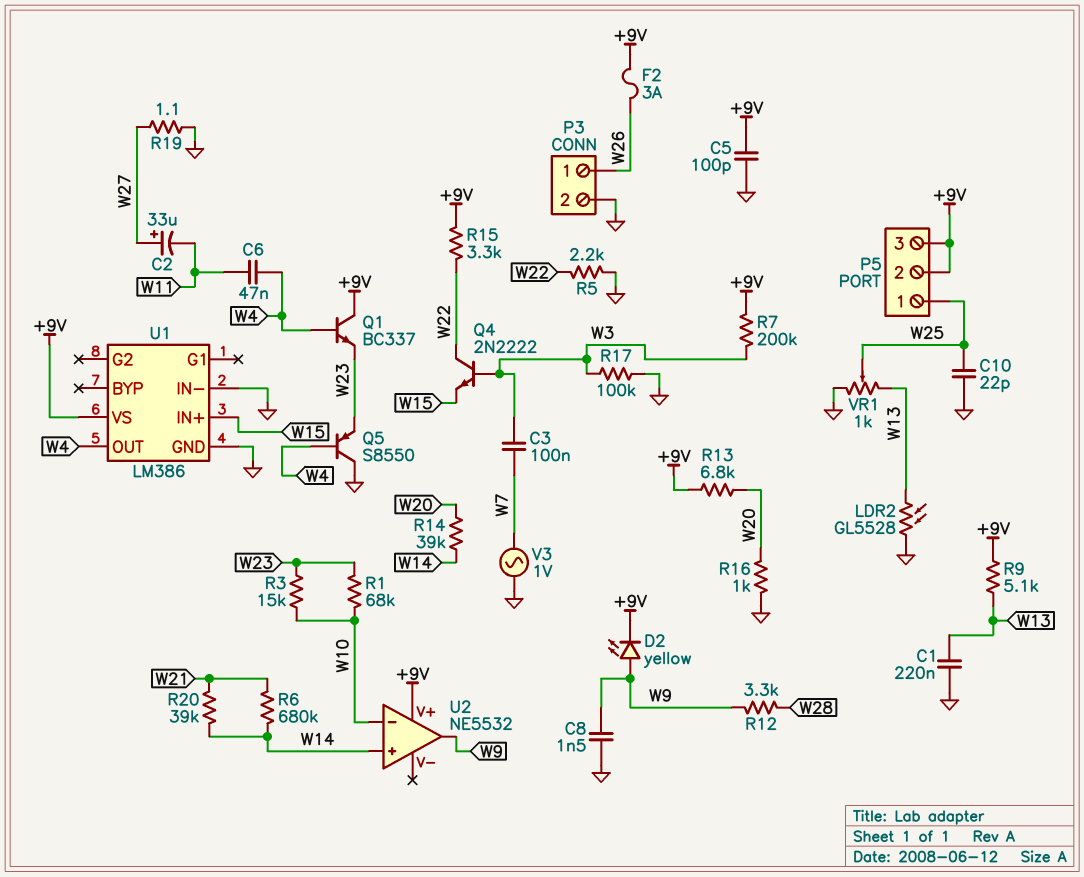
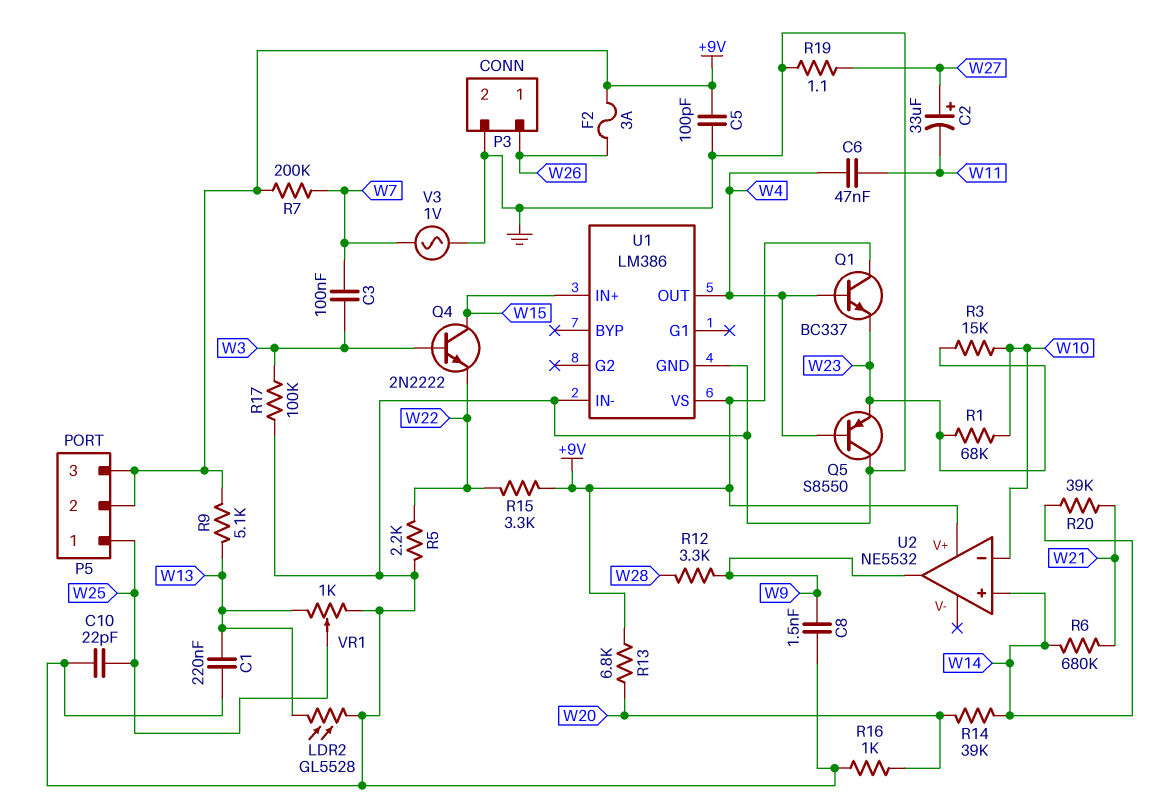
D2: LED yellow (A W9, K +9V) -> none
Q4: NPN 2N2222 (B W3, C W22, E W15) -> NPN 2N2222 (B W3, C W15, E W22)
R7: 200k (+9V, W3) -> 200k (+9V, W7)

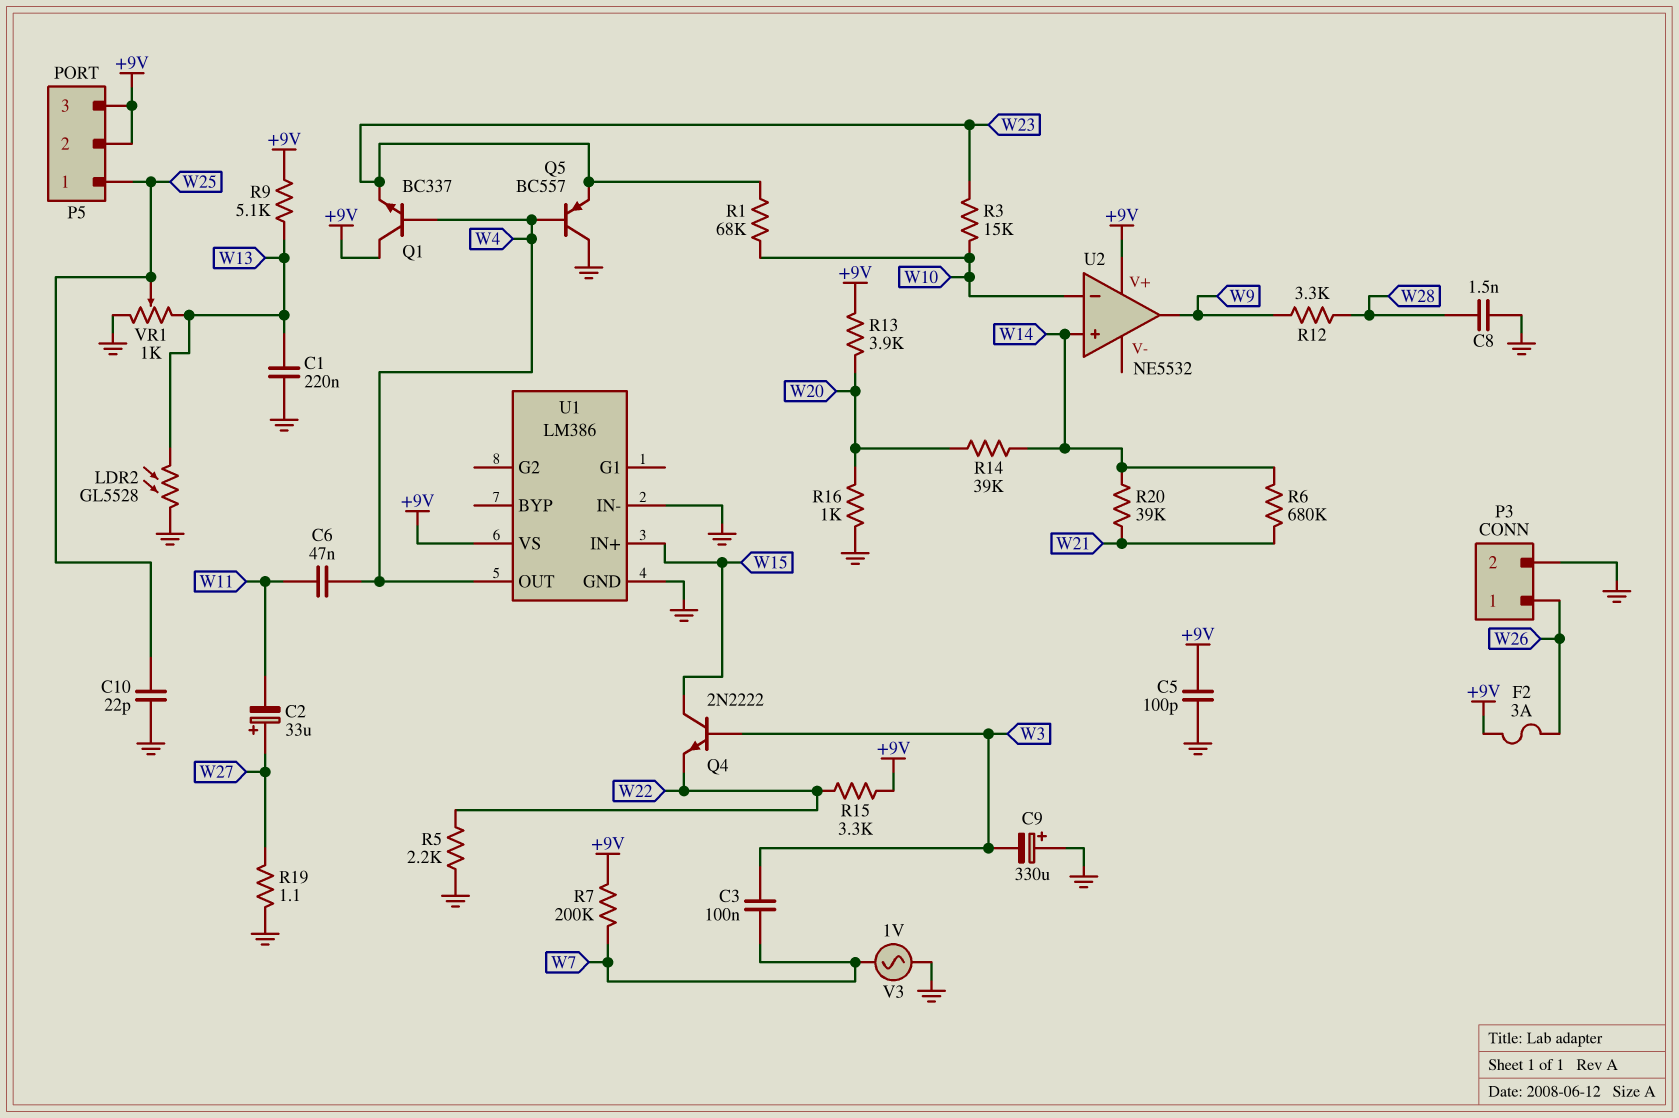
C8: 1.5nF (GND, W9) -> 1.5nF (GND, W28)
C9: none -> 330uF (plus GND, minus W3)
Q5: PNP S8550 (B W4, C GND, E W23) -> PNP BC557 (B W4, C GND, E W23)
R13: 6.8k (+9V, W20) -> 3.9k (+9V, W20)
R17: 100k (GND, W3) -> none

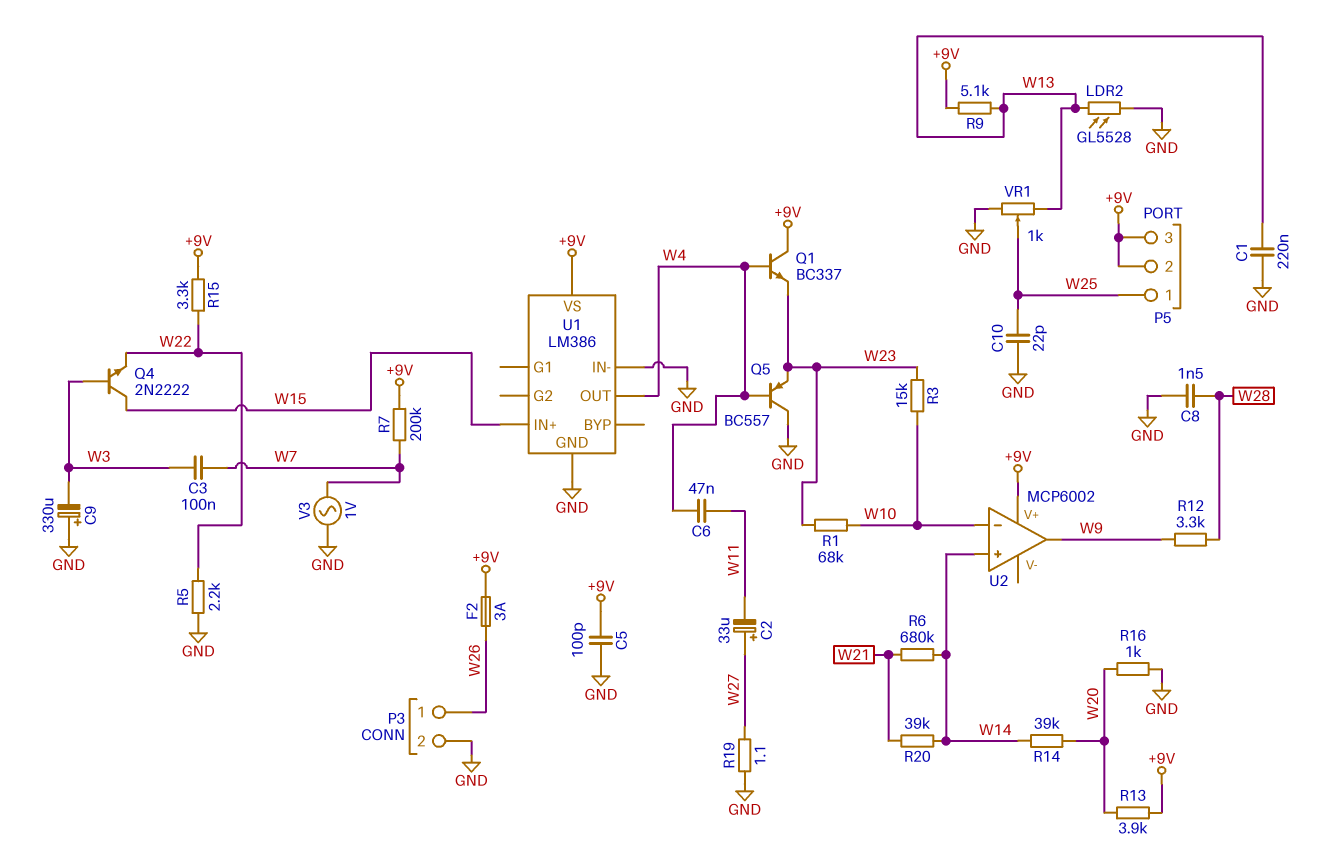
U2: NE5532 -> MCP6002

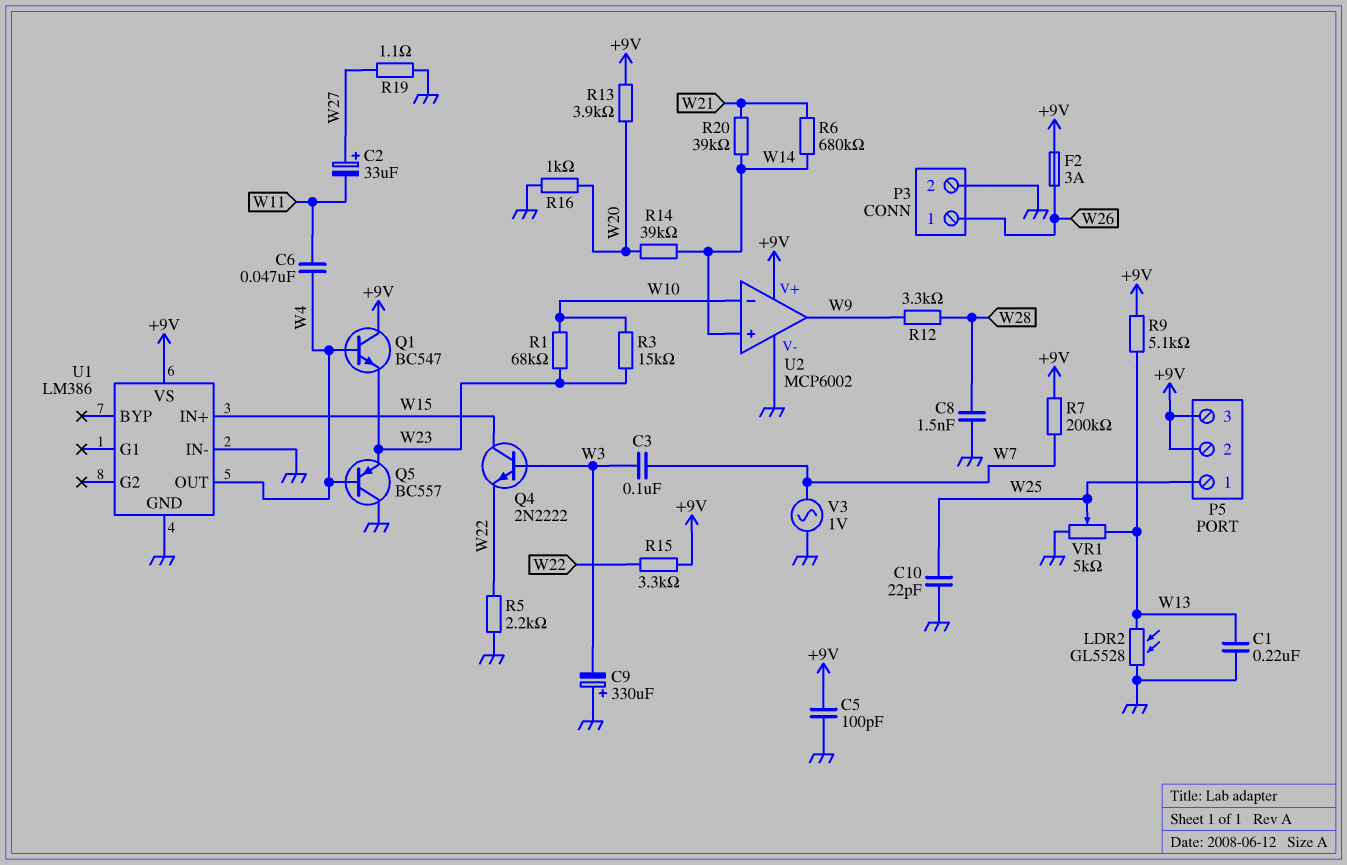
Q1: NPN BC337 (B W4, C +9V, E W23) -> NPN BC547 (B W4, C +9V, E W23)
U2 pin V-: none -> GND
VR1: 1k (GND, W13, wiper W25) -> 5k (GND, W13, wiper W25)

